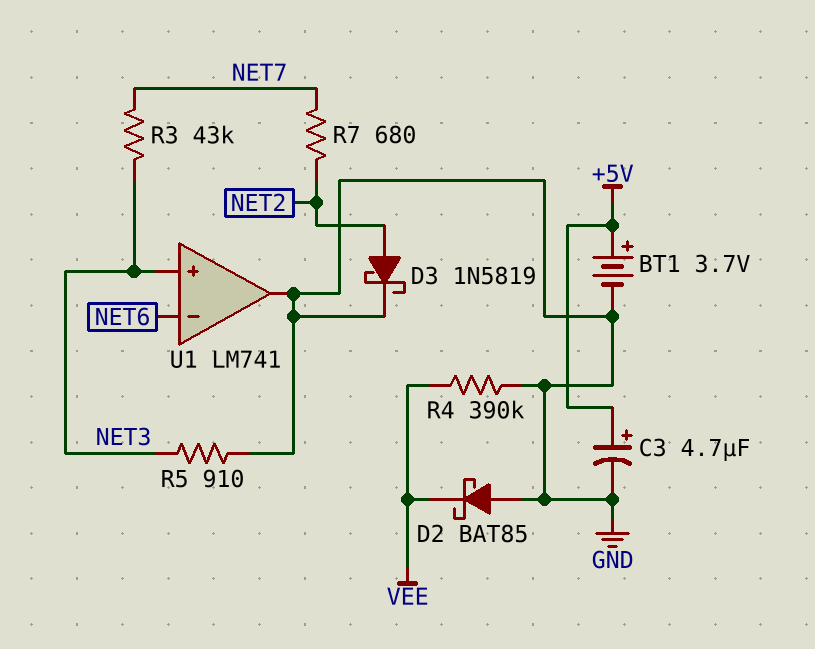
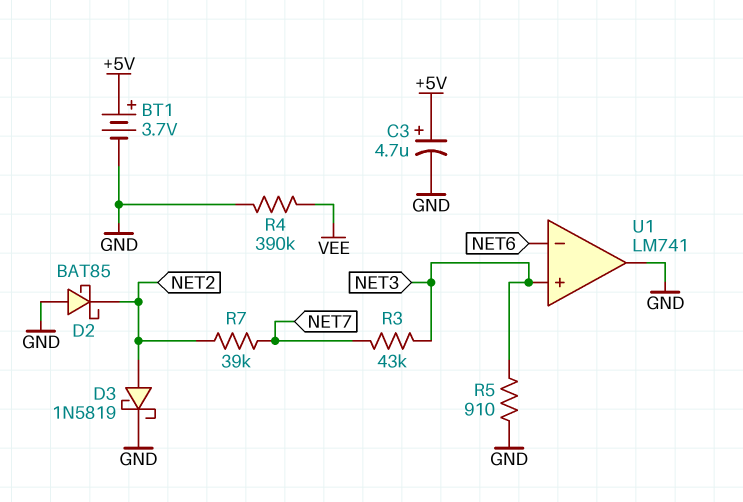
D2: schottky BAT85 (A GND, K VEE) -> schottky BAT85 (A GND, K NET2)
R7: 680 (NET2, NET7) -> 39k (NET2, NET7)

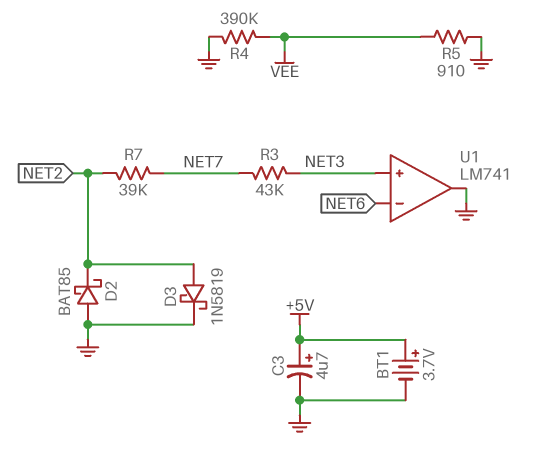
R5: 910 (GND, NET3) -> 910 (GND, VEE)

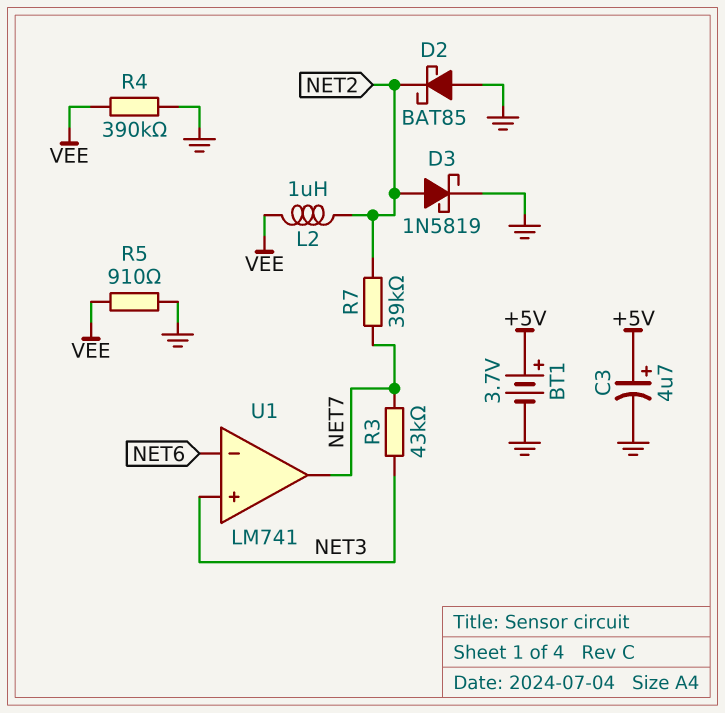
L2: none -> 1uH (NET2, VEE)
U1 pin out: GND -> NET7

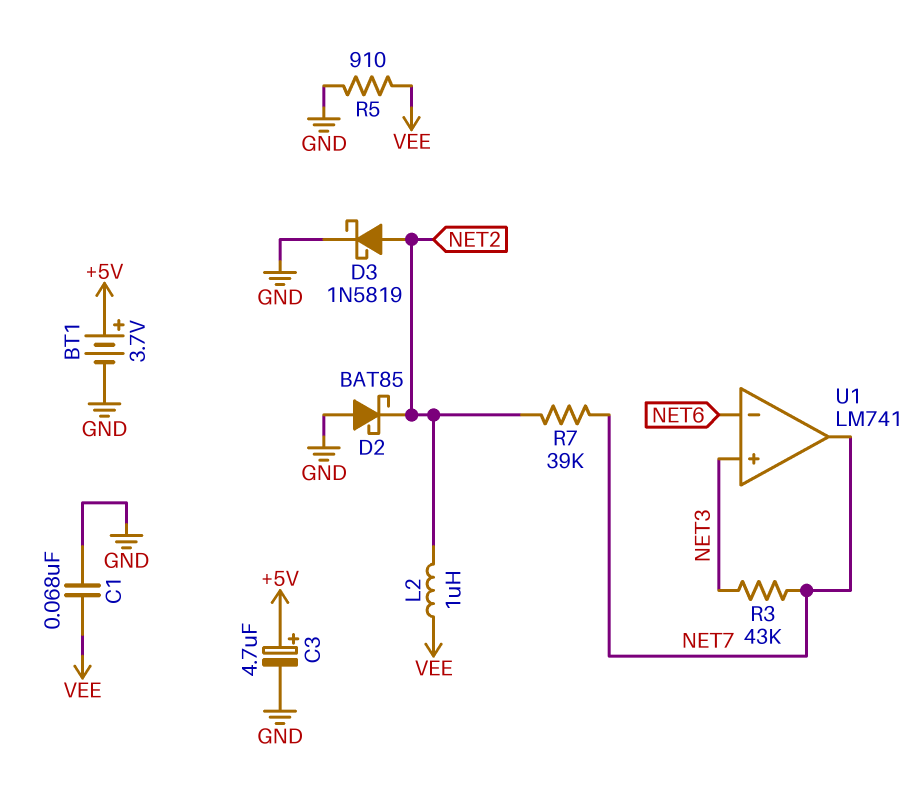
C1: none -> 68nF (GND, VEE)
R4: 390k (GND, VEE) -> none

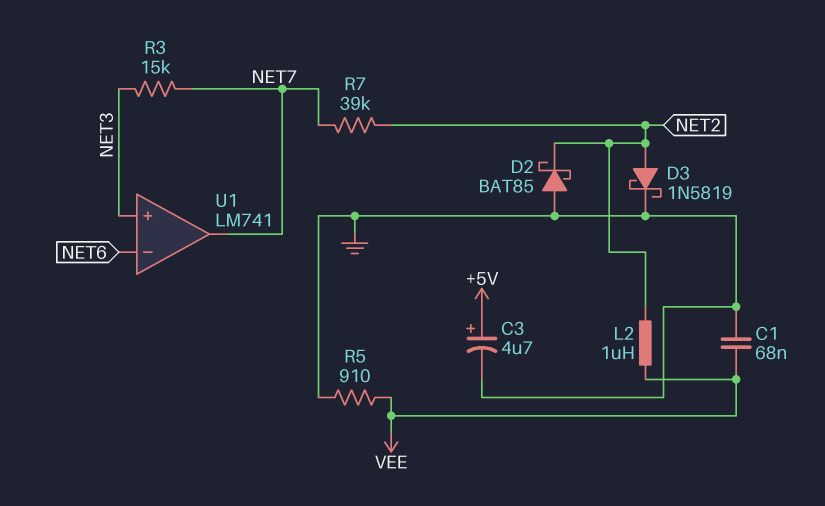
BT1: 3.7V (plus +5V, minus GND) -> none
R3: 43k (NET3, NET7) -> 15k (NET3, NET7)

